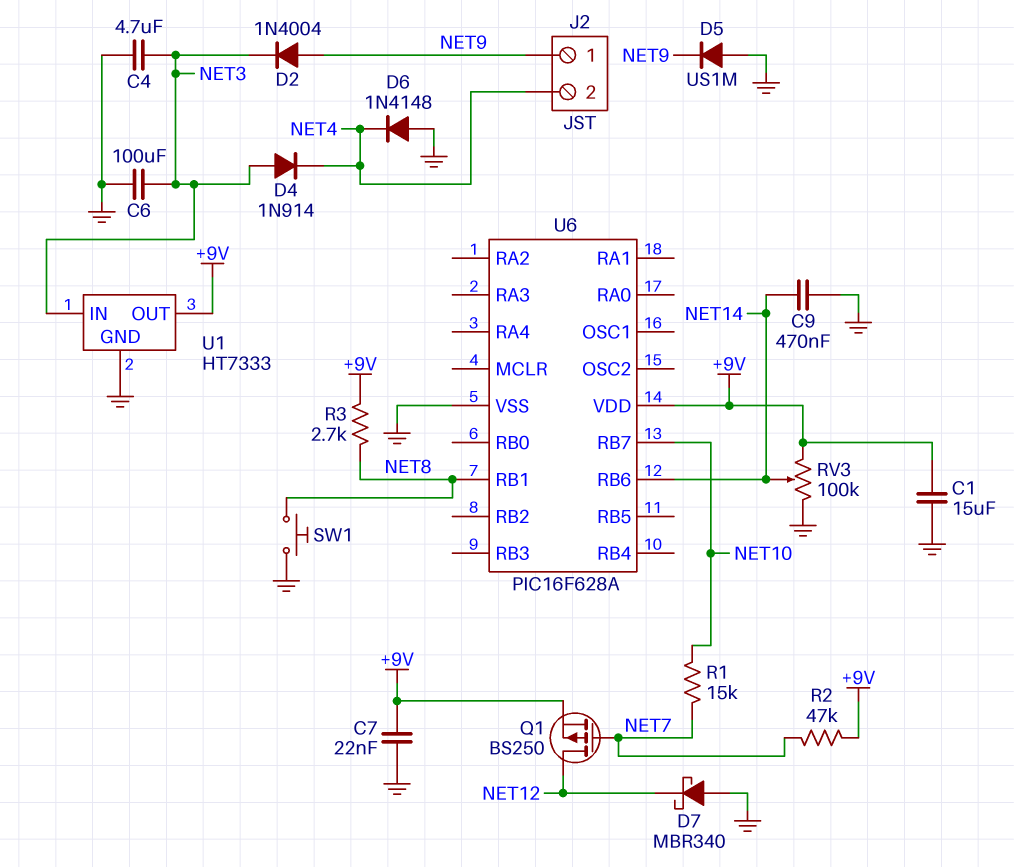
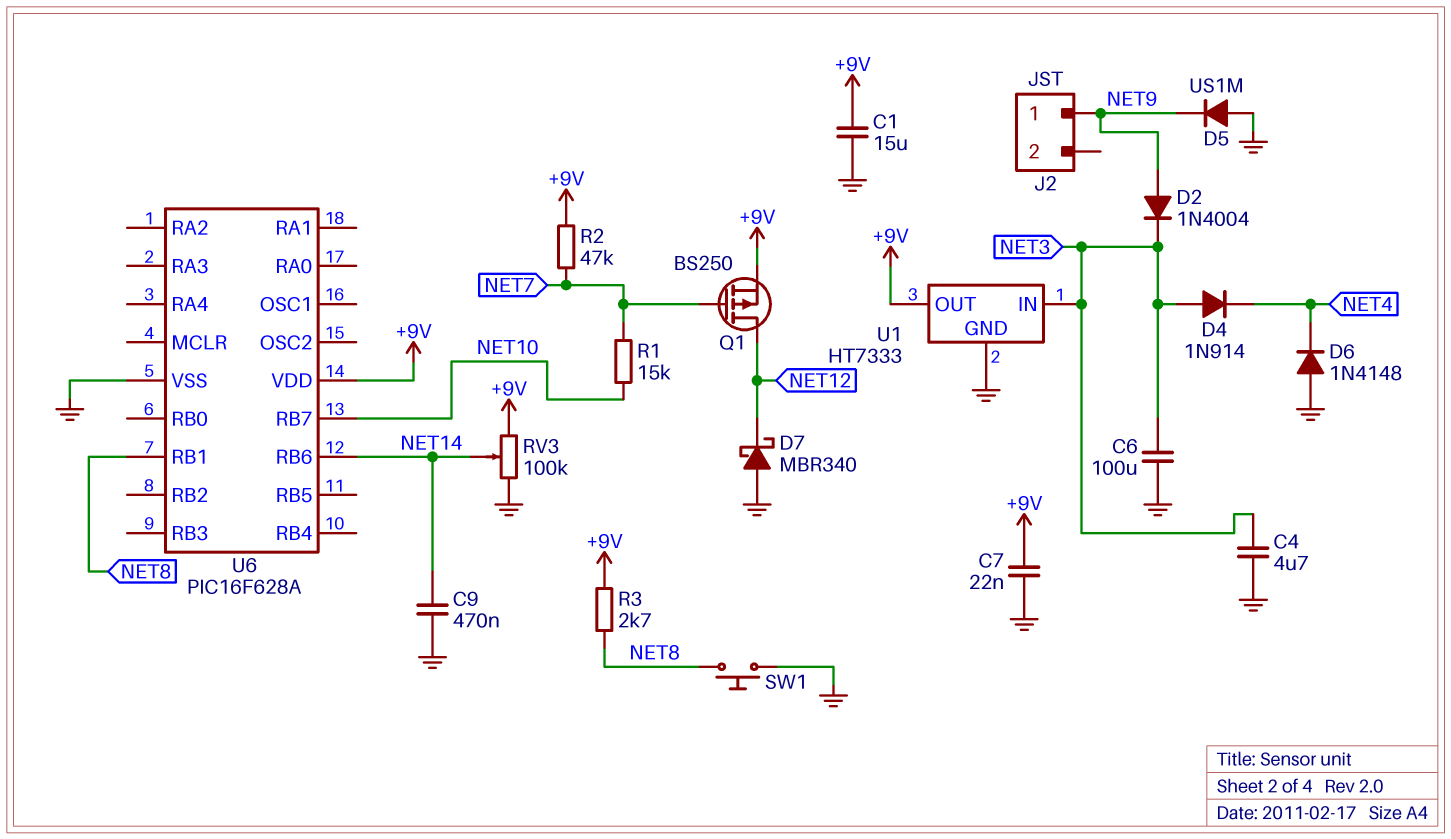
J2 pin 2: NET4 -> none

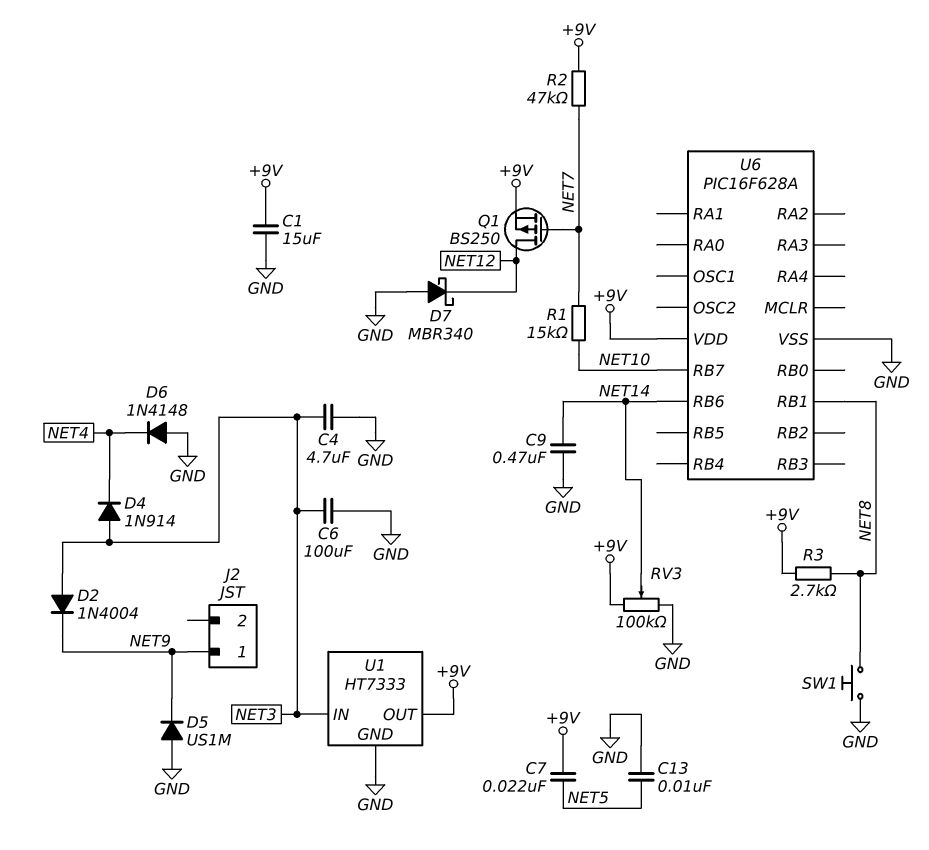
C7: 22nF (+9V, GND) -> 22nF (+9V, NET5)
C13: none -> 10nF (GND, NET5)
D2: diode 1N4004 (A NET9, K NET3) -> diode 1N4004 (A NET3, K NET9)

